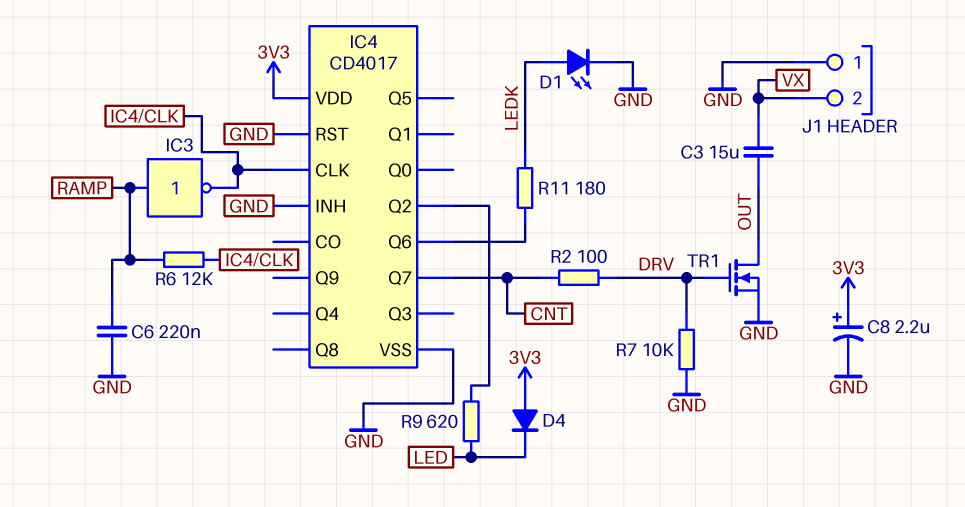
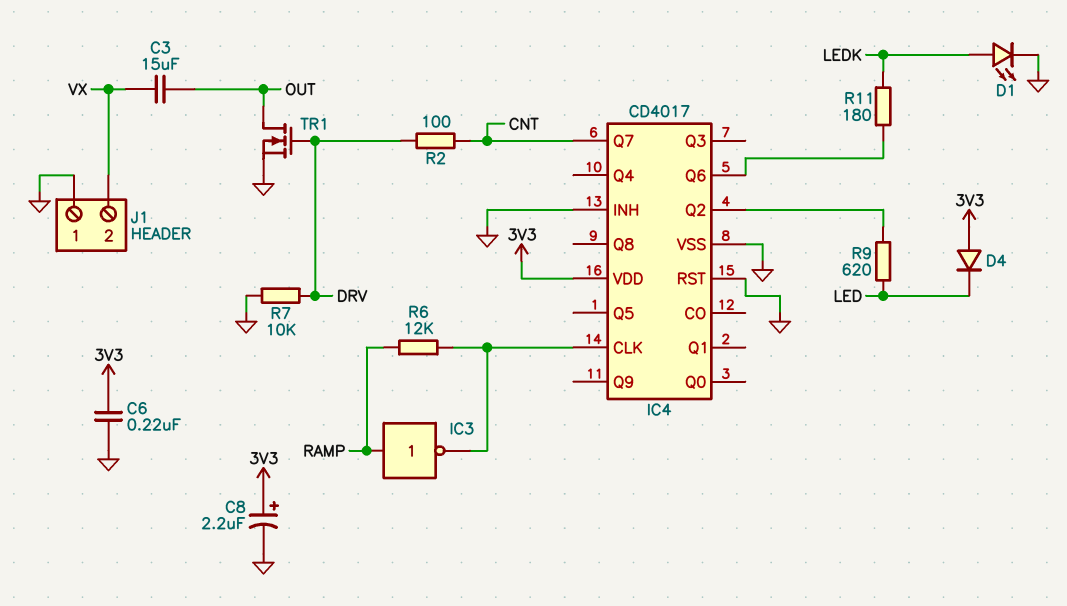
C6: 220nF (GND, RAMP) -> 220nF (3V3, GND)

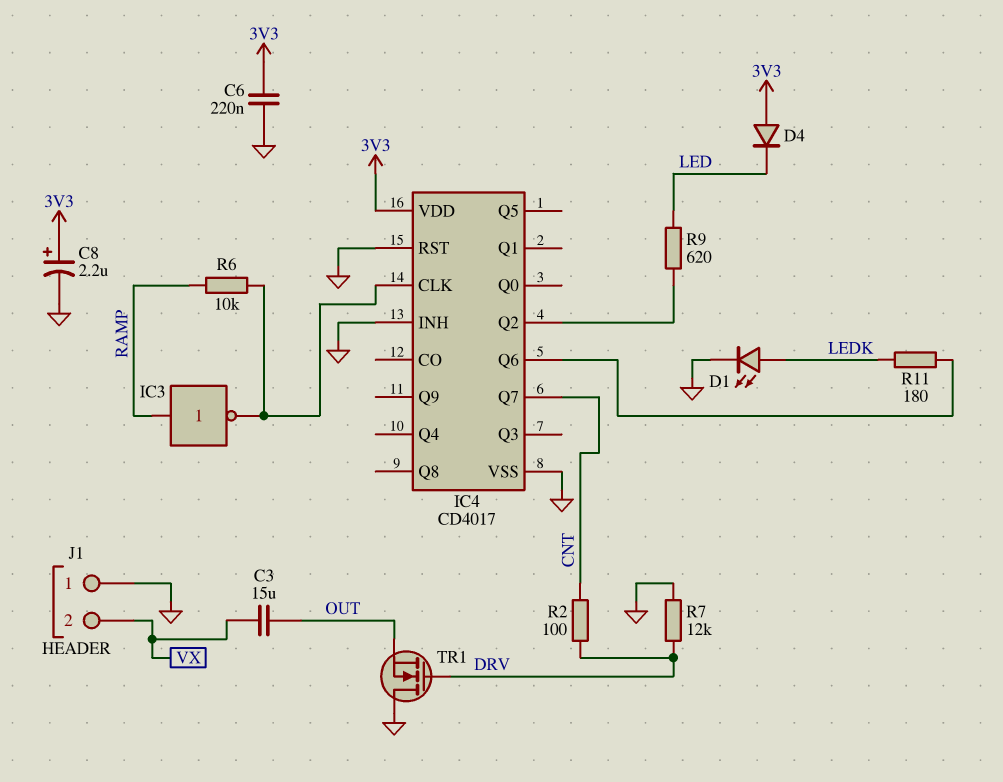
R6: 12k (IC4/CLK, RAMP) -> 10k (IC4/CLK, RAMP)
R7: 10k (DRV, GND) -> 12k (DRV, GND)
TR1: NMOS (G DRV, D OUT, S GND) -> NMOS (G DRV, D GND, S OUT)

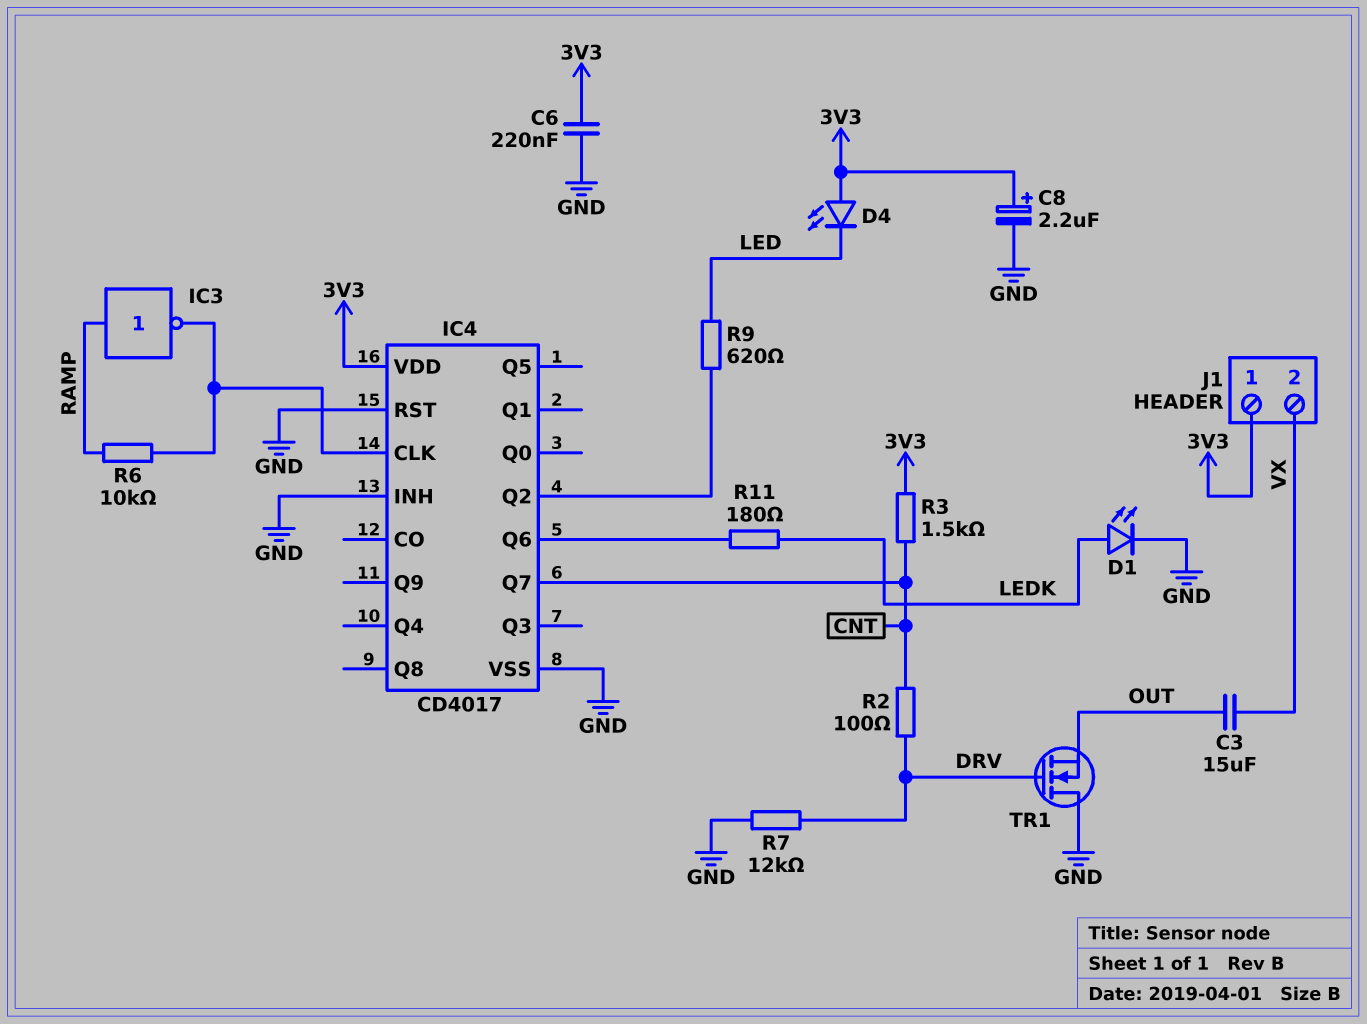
D4: diode (A 3V3, K LED) -> LED (A 3V3, K LED)
J1 pin 1: GND -> 3V3
R3: none -> 1.5k (3V3, CNT)

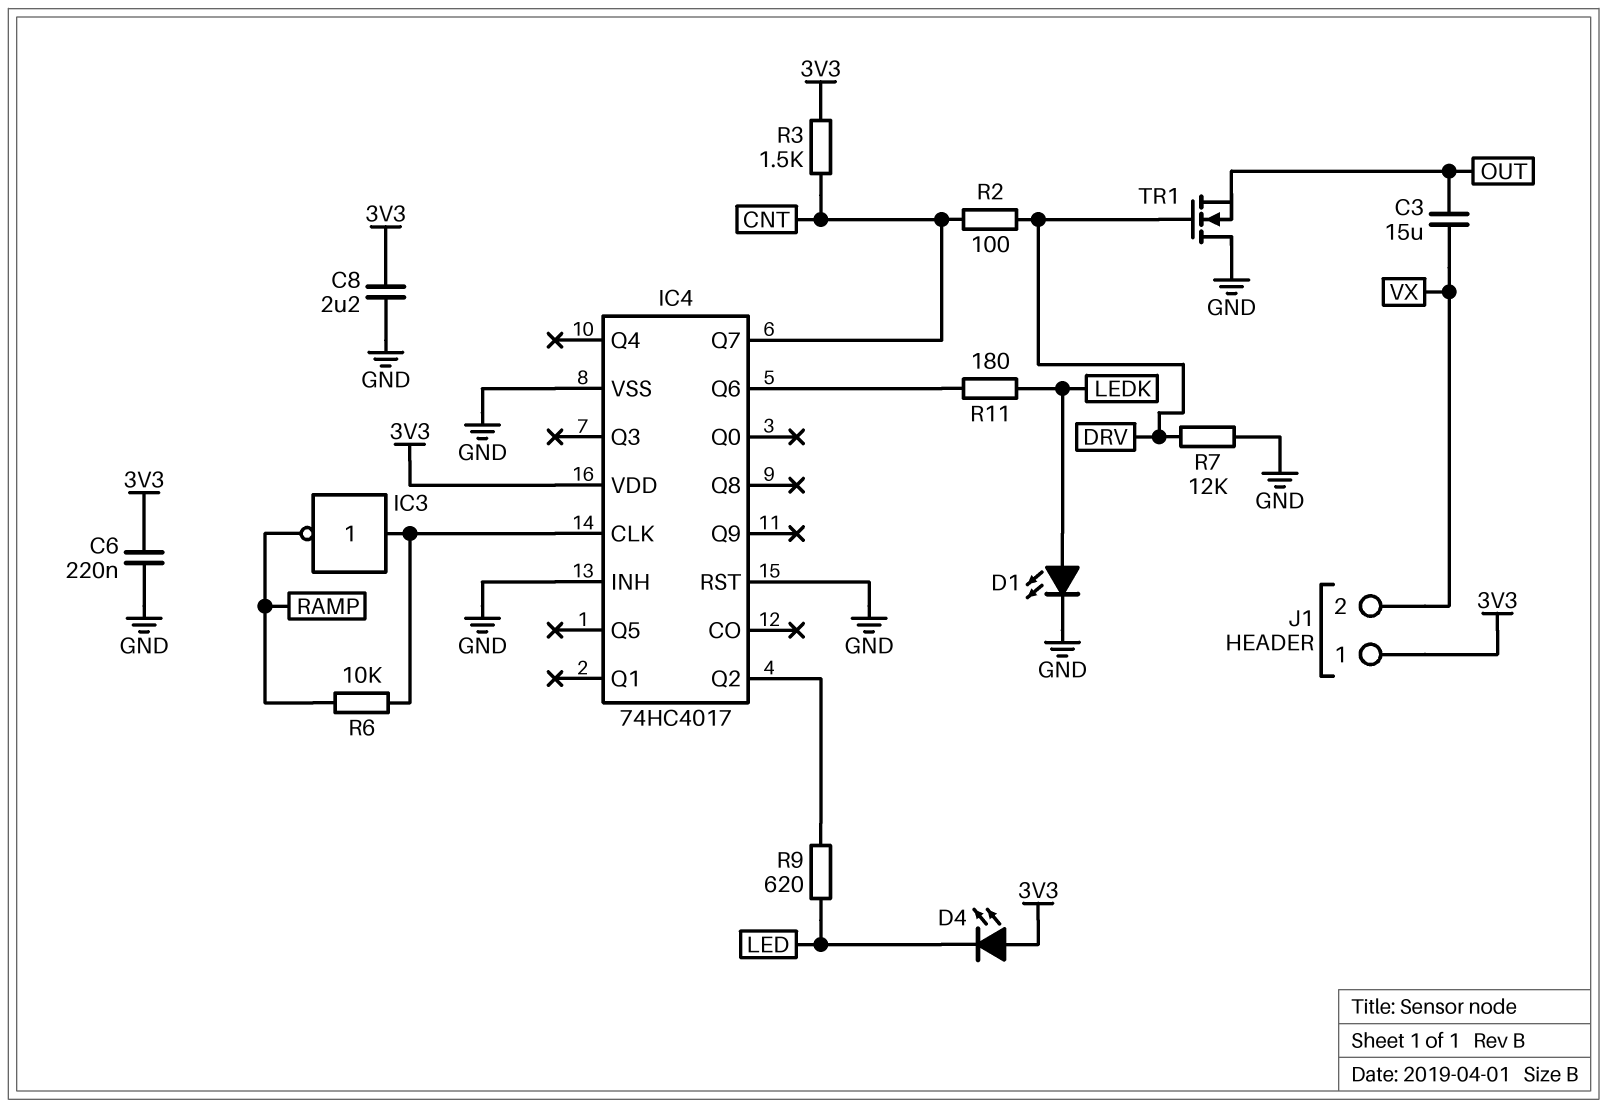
C8: 2.2uF (plus 3V3, minus GND) -> 2.2uF (3V3, GND)
IC3: NOT (in RAMP, out IC4/CLK) -> NOT (in IC4/CLK, out RAMP)
IC4: CD4017 -> 74HC4017

